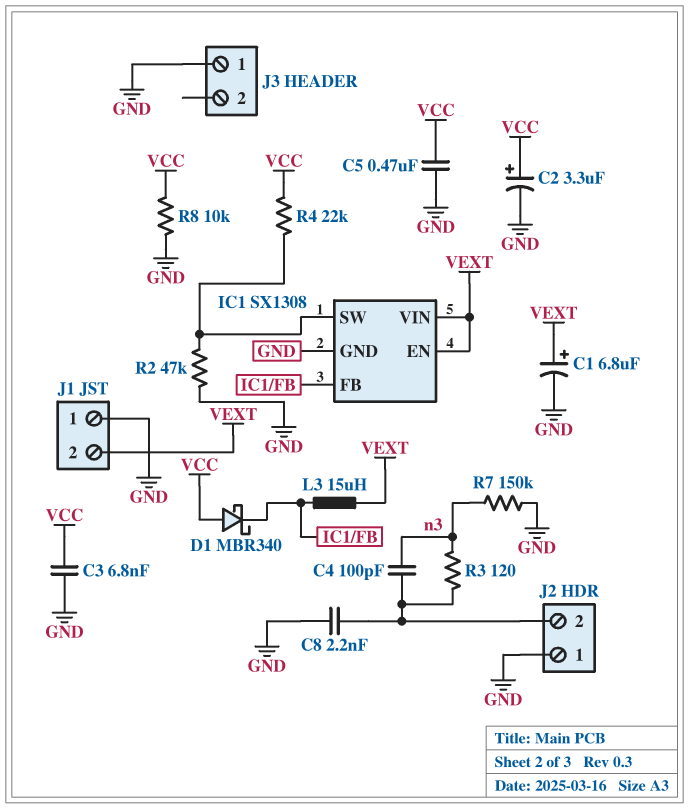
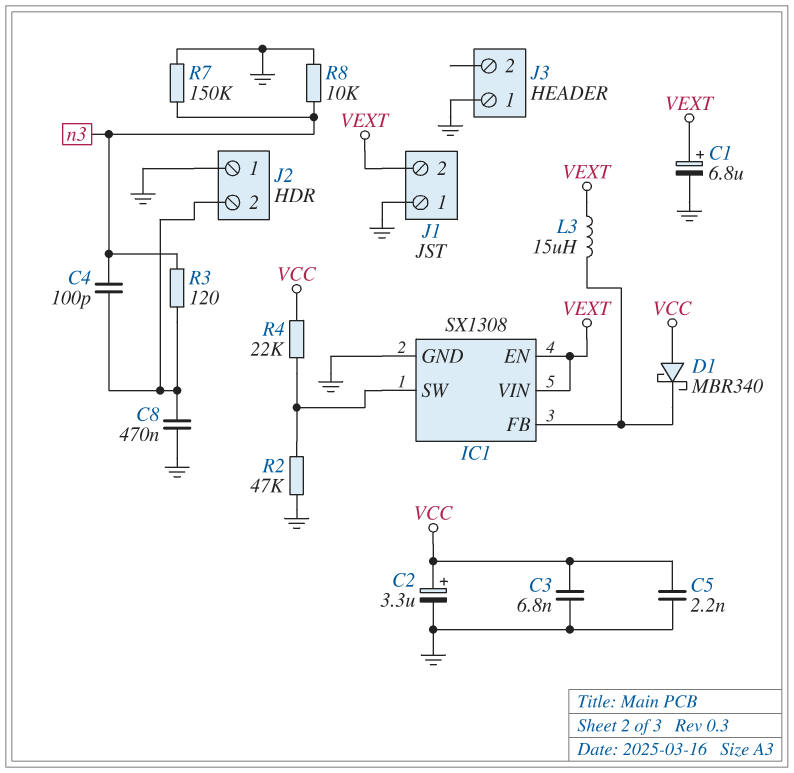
C5: 470nF (GND, VCC) -> 2.2nF (GND, VCC)
C8: 2.2nF (GND, J2/2) -> 470nF (GND, J2/2)
R8: 10k (GND, VCC) -> 10k (GND, n3)

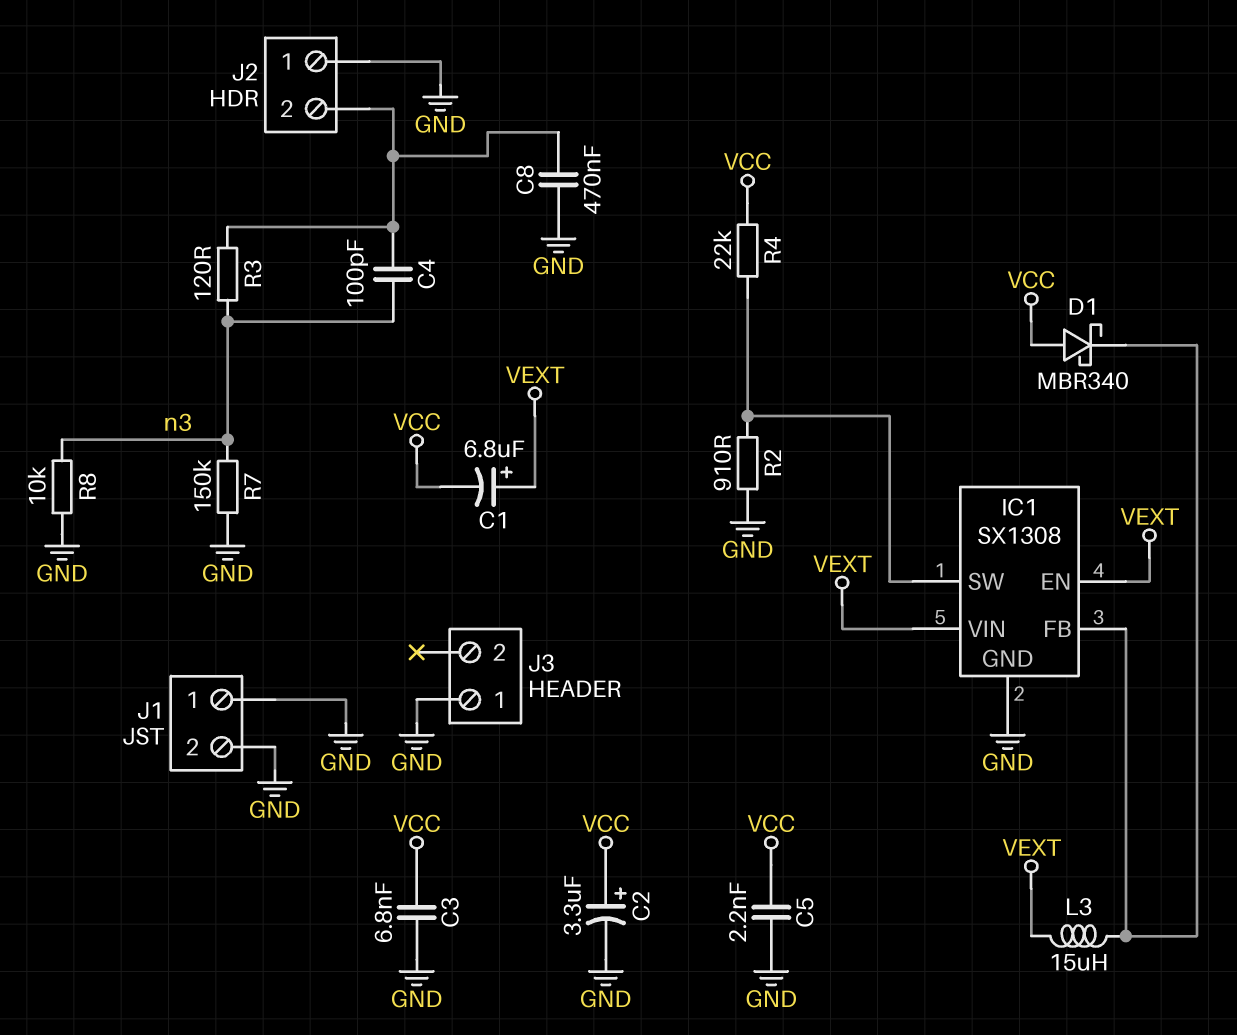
C1: 6.8uF (plus VEXT, minus GND) -> 6.8uF (plus VEXT, minus VCC)
J1 pin 2: VEXT -> GND
R2: 47k (GND, IC1/SW) -> 910 (GND, IC1/SW)

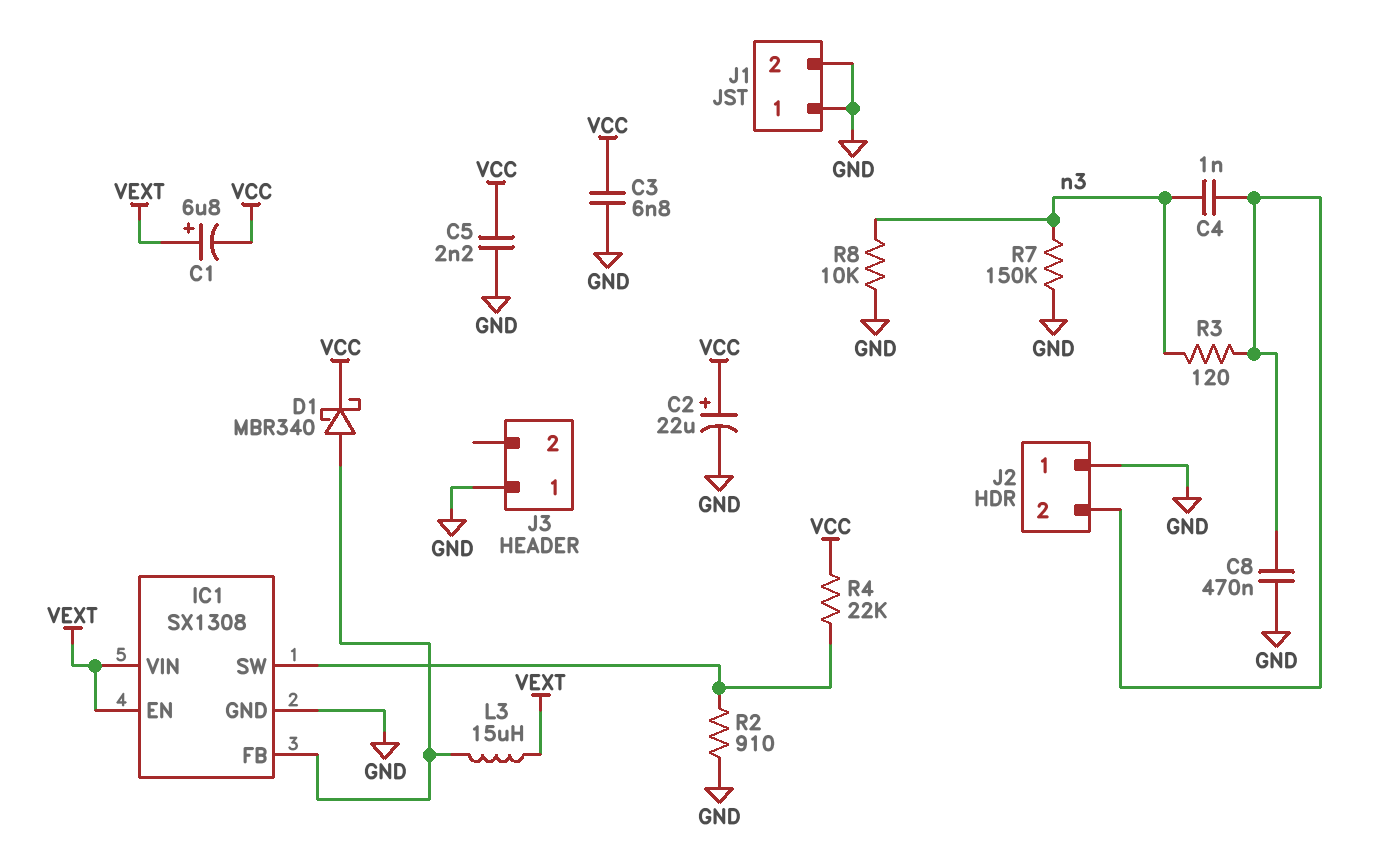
C2: 3.3uF (plus VCC, minus GND) -> 22uF (plus VCC, minus GND)
C4: 100pF (J2/2, n3) -> 1nF (J2/2, n3)
D1: schottky MBR340 (A VCC, K IC1/FB) -> schottky MBR340 (A IC1/FB, K VCC)

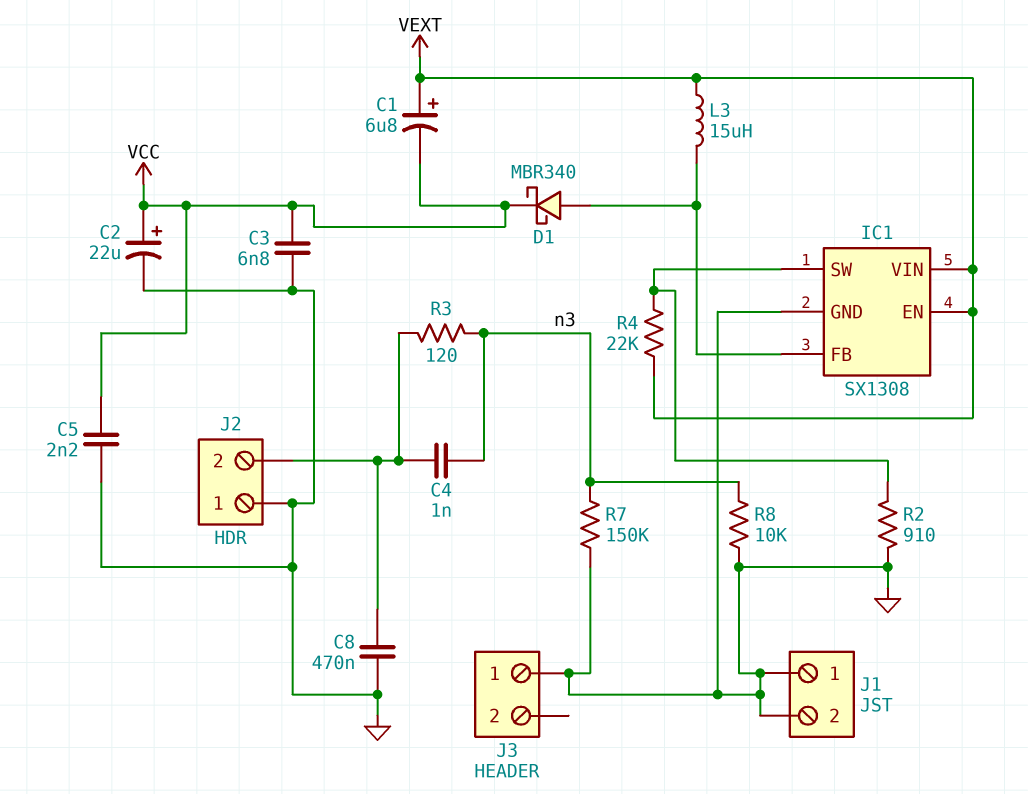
R4: 22k (IC1/SW, VCC) -> 22k (IC1/SW, VEXT)

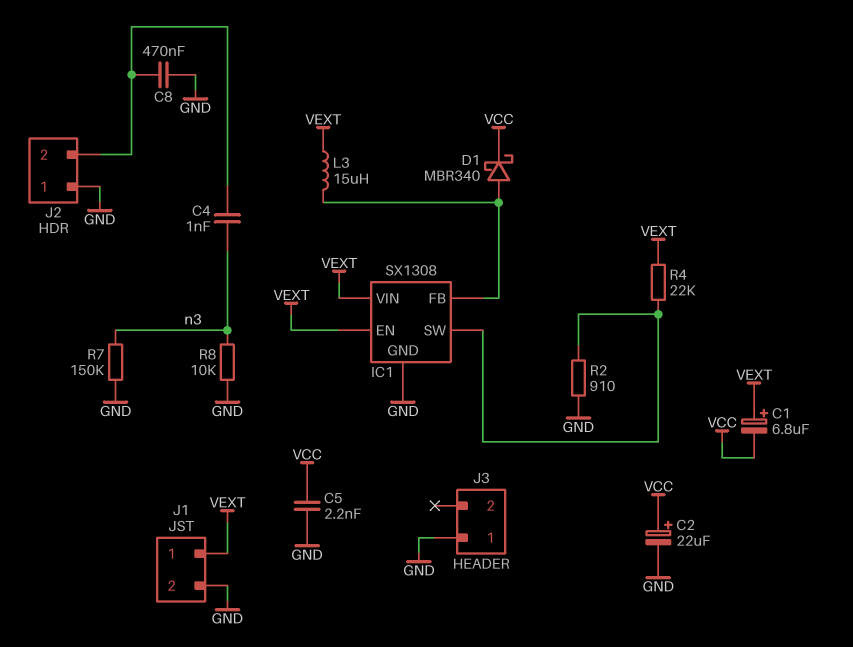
C3: 6.8nF (GND, VCC) -> none
J1 pin 1: GND -> VEXT
R3: 120 (J2/2, n3) -> none

